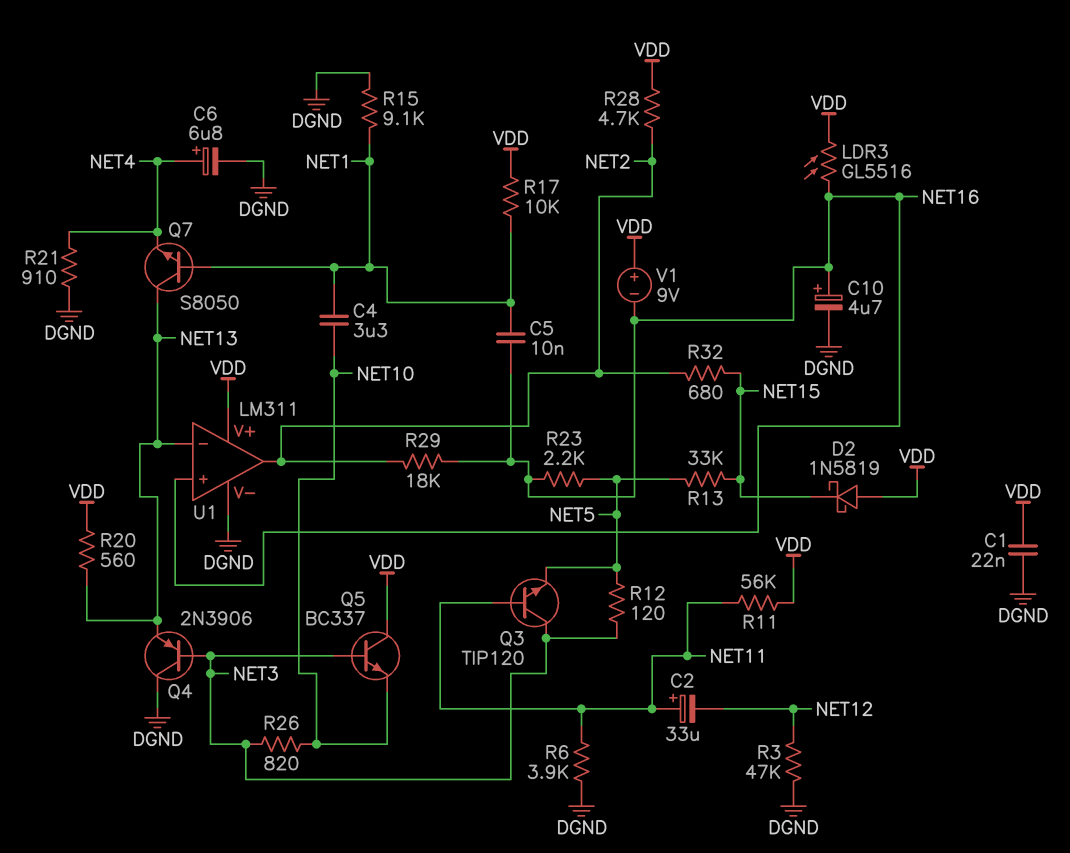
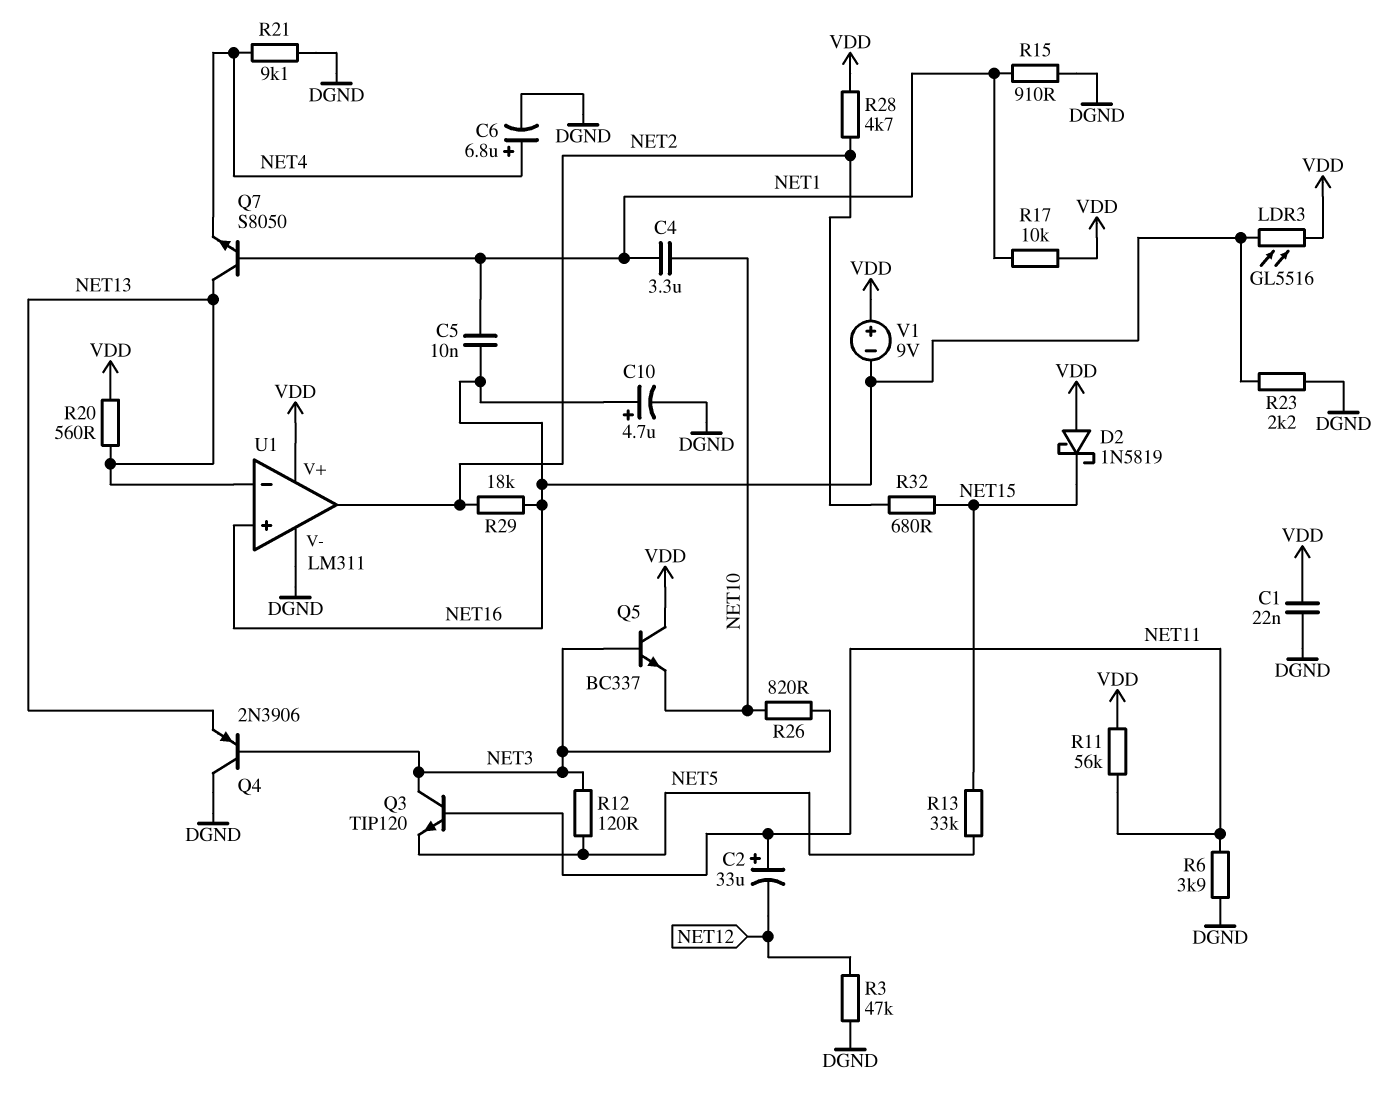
R15: 9.1k (DGND, NET1) -> 910 (DGND, NET1)
R21: 910 (DGND, NET4) -> 9.1k (DGND, NET4)
R23: 2.2k (NET5, NET16) -> 2.2k (DGND, NET16)

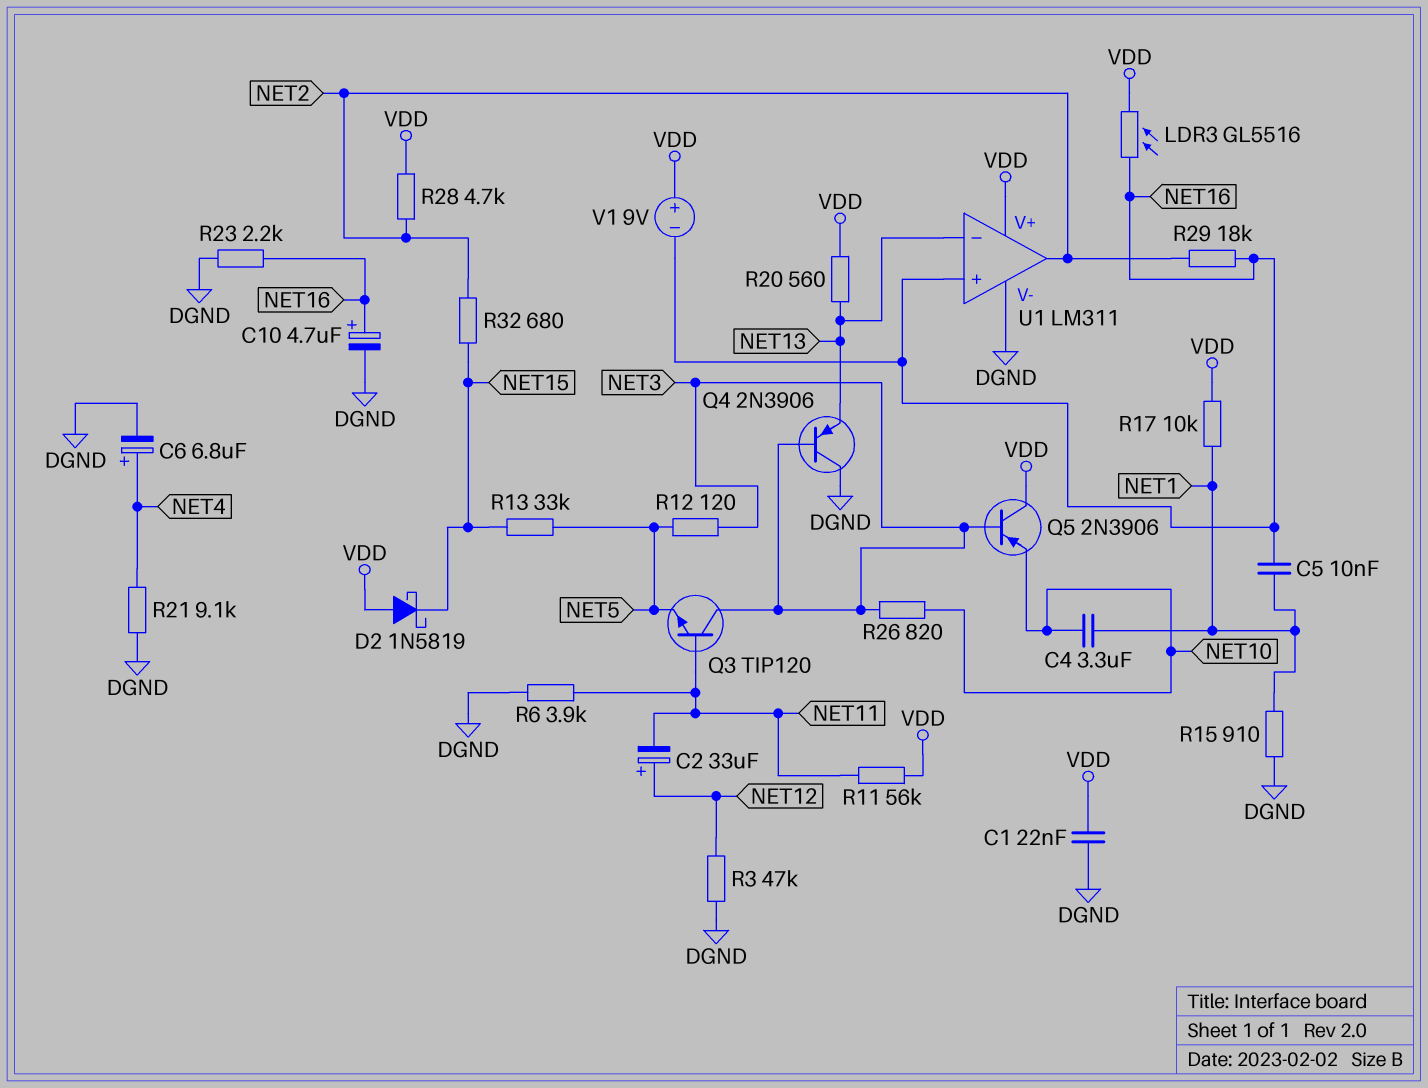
C2: 33uF (plus NET11, minus NET12) -> 33uF (plus NET12, minus NET11)
Q5: NPN BC337 (B NET3, C VDD, E NET10) -> PNP 2N3906 (B NET3, C VDD, E NET10)
Q7: NPN S8050 (B NET1, C NET13, E NET4) -> none

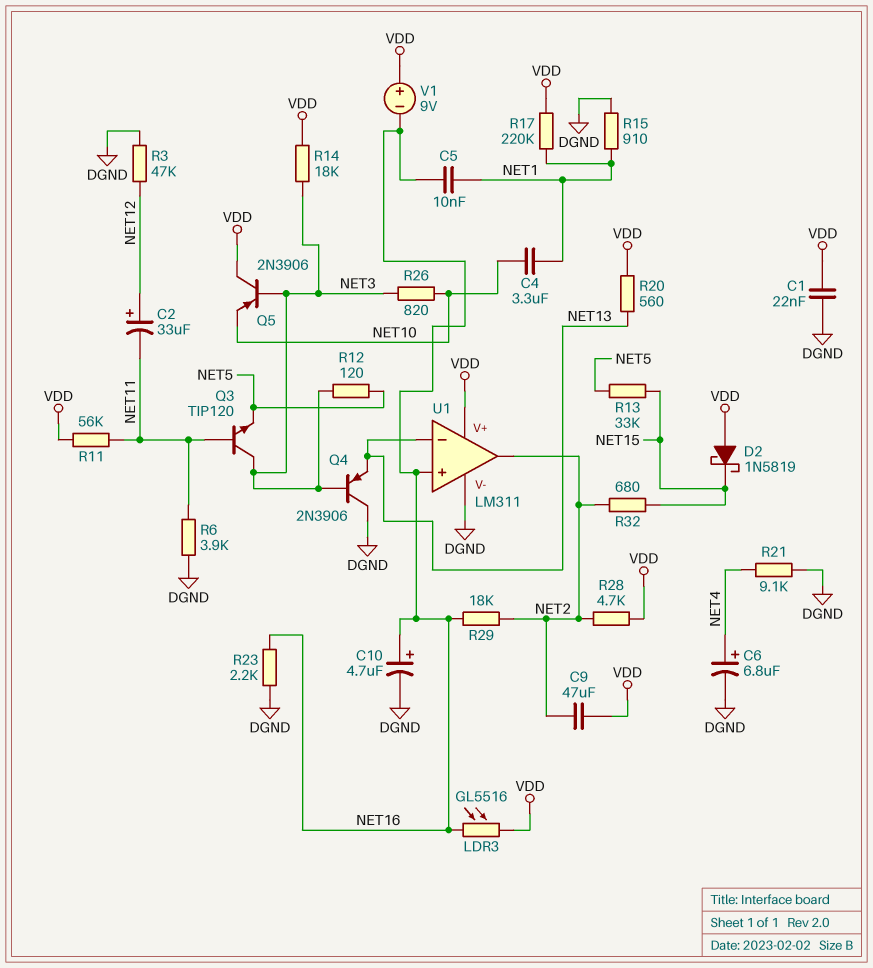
C9: none -> 47uF (NET2, VDD)
R14: none -> 18k (NET3, VDD)
R17: 10k (NET1, VDD) -> 220k (NET1, VDD)

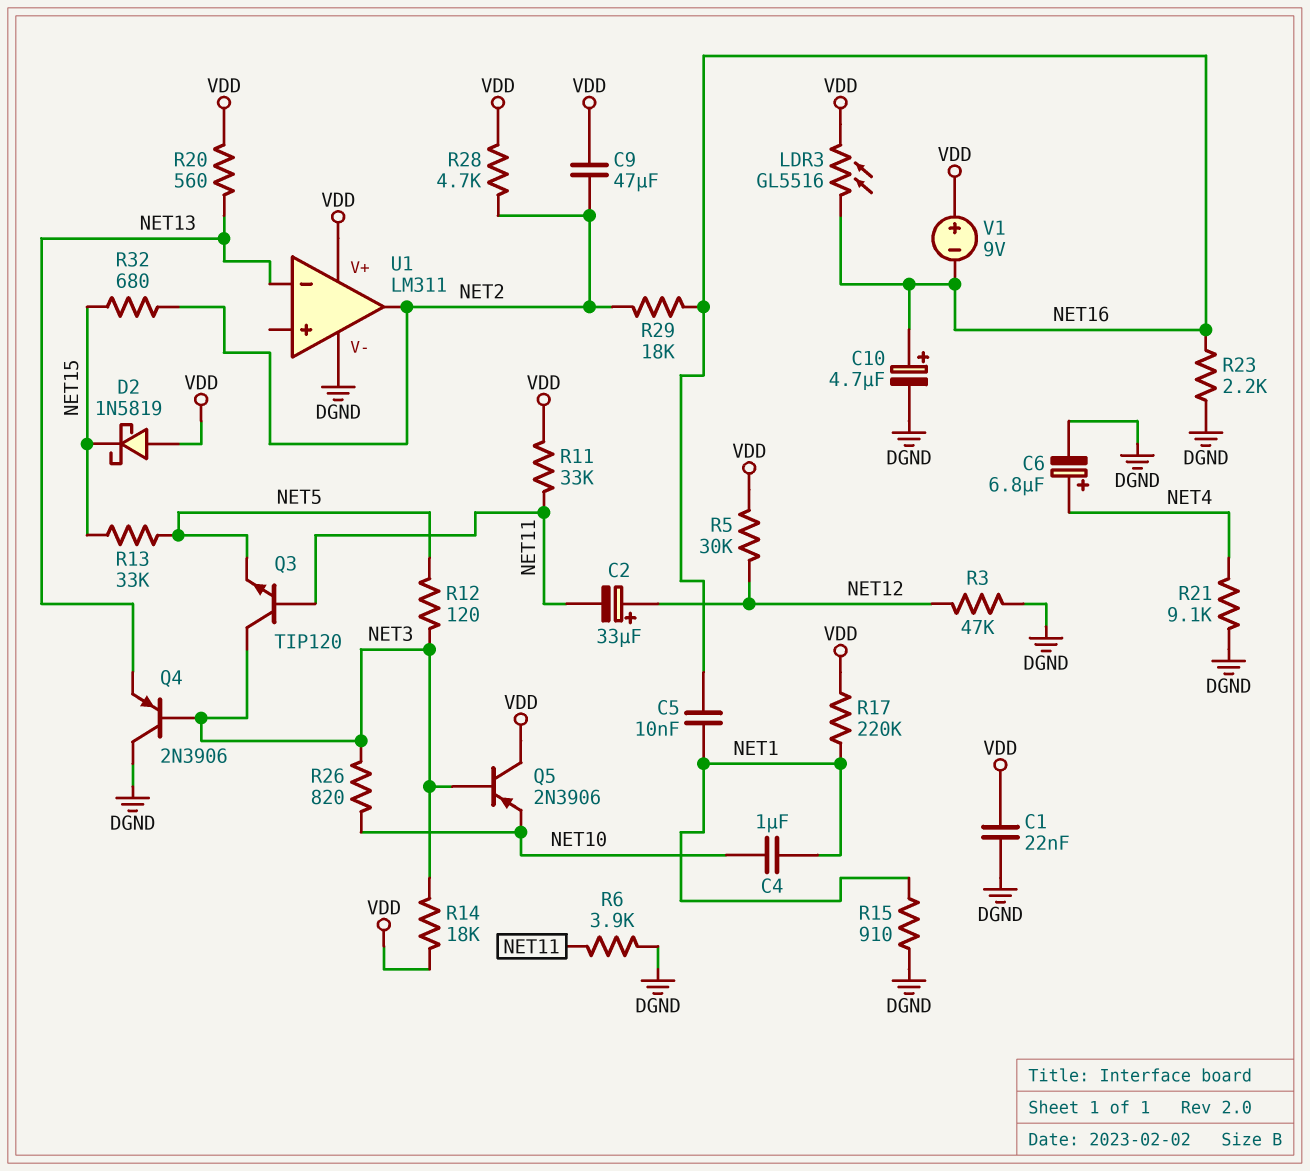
C4: 3.3uF (NET1, NET10) -> 1uF (NET1, NET10)
R5: none -> 30k (NET12, VDD)
R11: 56k (NET11, VDD) -> 33k (NET11, VDD)
U1 pin in+: NET16 -> none

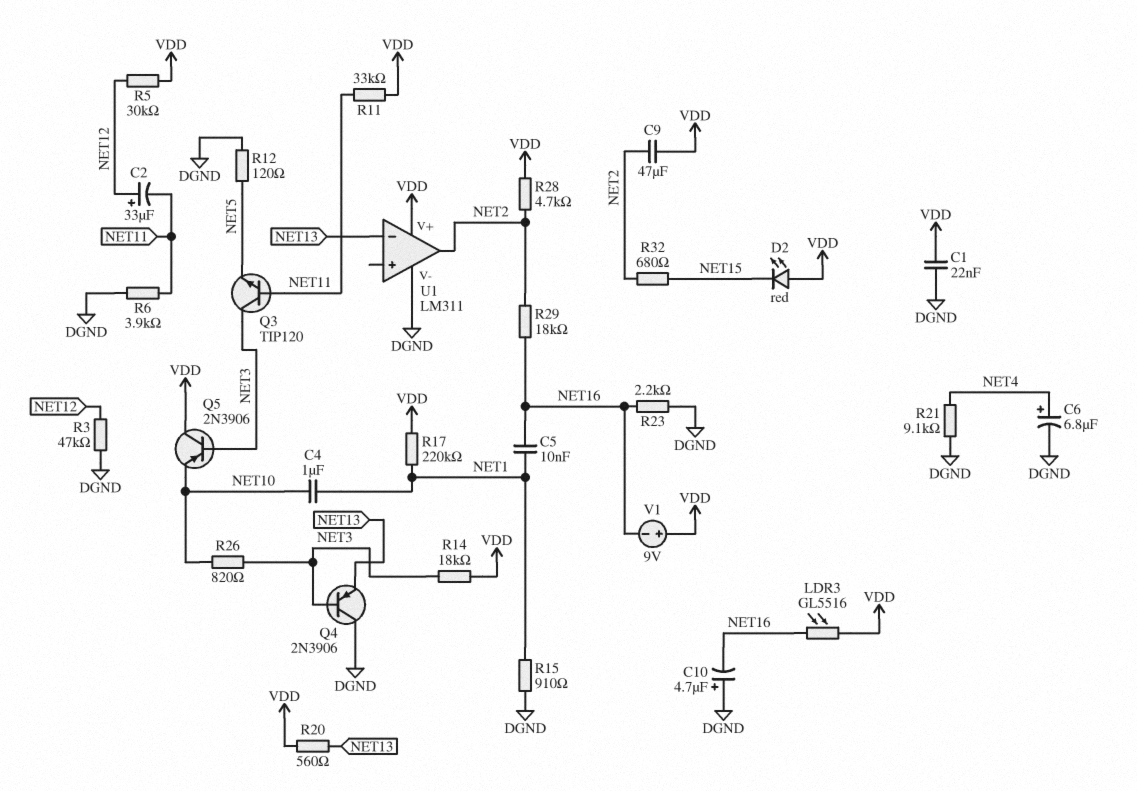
C10: 4.7uF (plus NET16, minus DGND) -> 4.7uF (plus DGND, minus NET16)
D2: schottky 1N5819 (A VDD, K NET15) -> LED red (A VDD, K NET15)
R12: 120 (NET3, NET5) -> 120 (DGND, NET5)
R13: 33k (NET5, NET15) -> none

